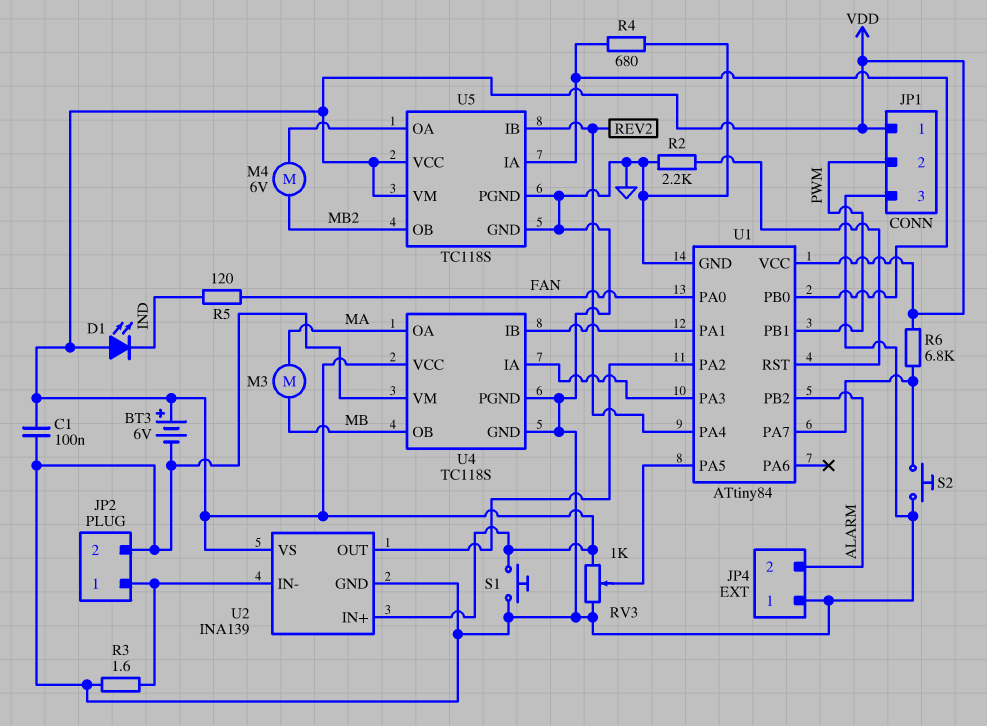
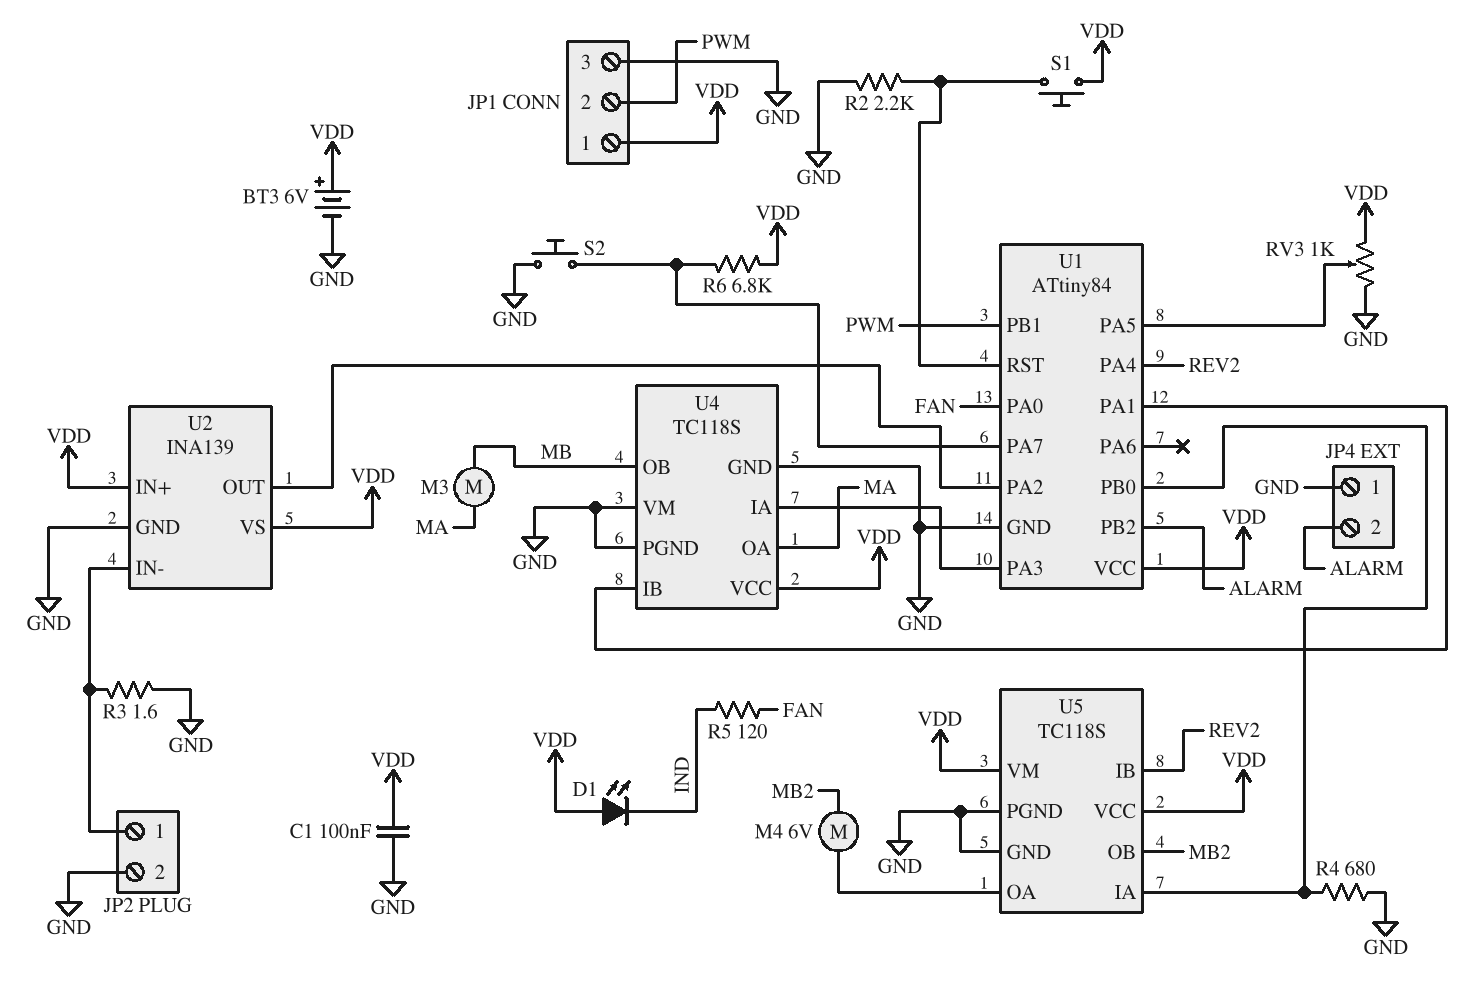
S1: button (GND, VDD) -> button (U1/RST, VDD)

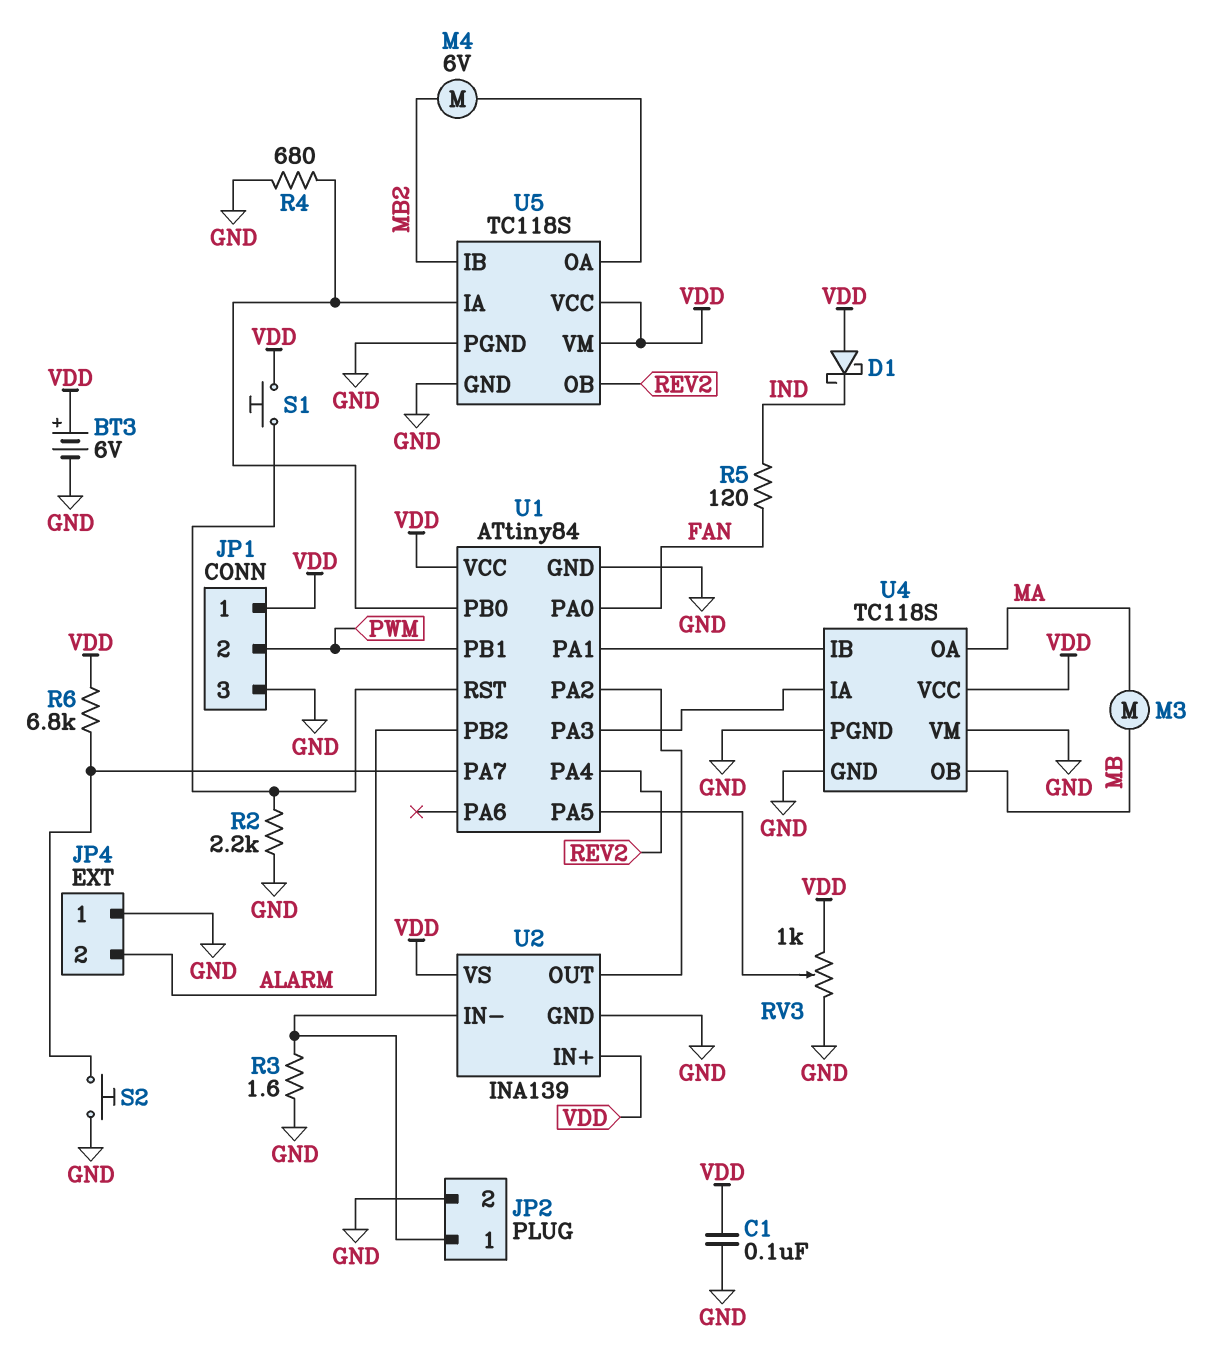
D1: LED (A VDD, K IND) -> schottky (A VDD, K IND)
U5 pin IB: REV2 -> MB2
U5 pin OB: MB2 -> REV2

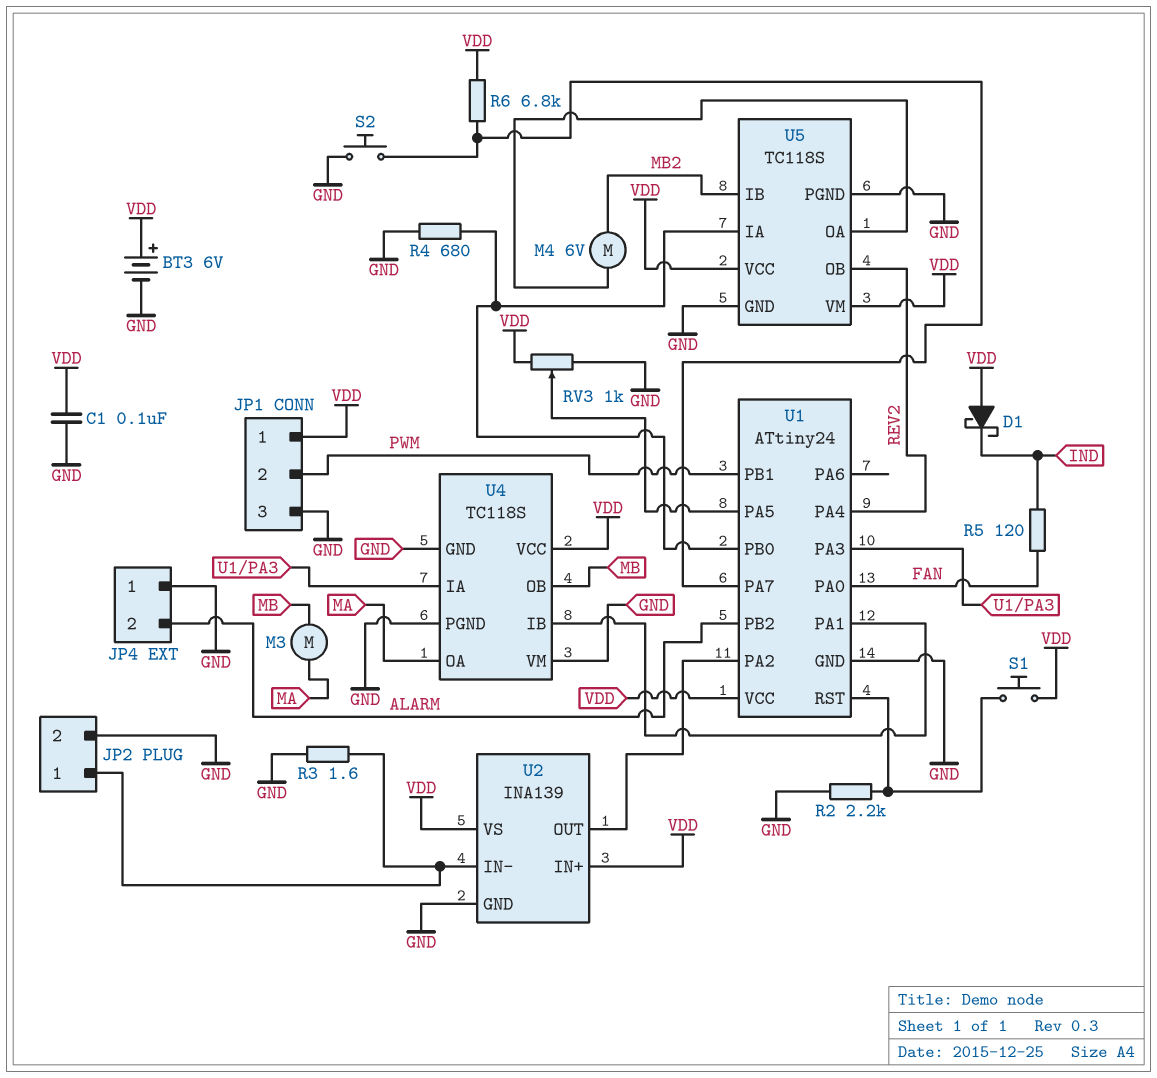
U1: ATtiny84 -> ATtiny24

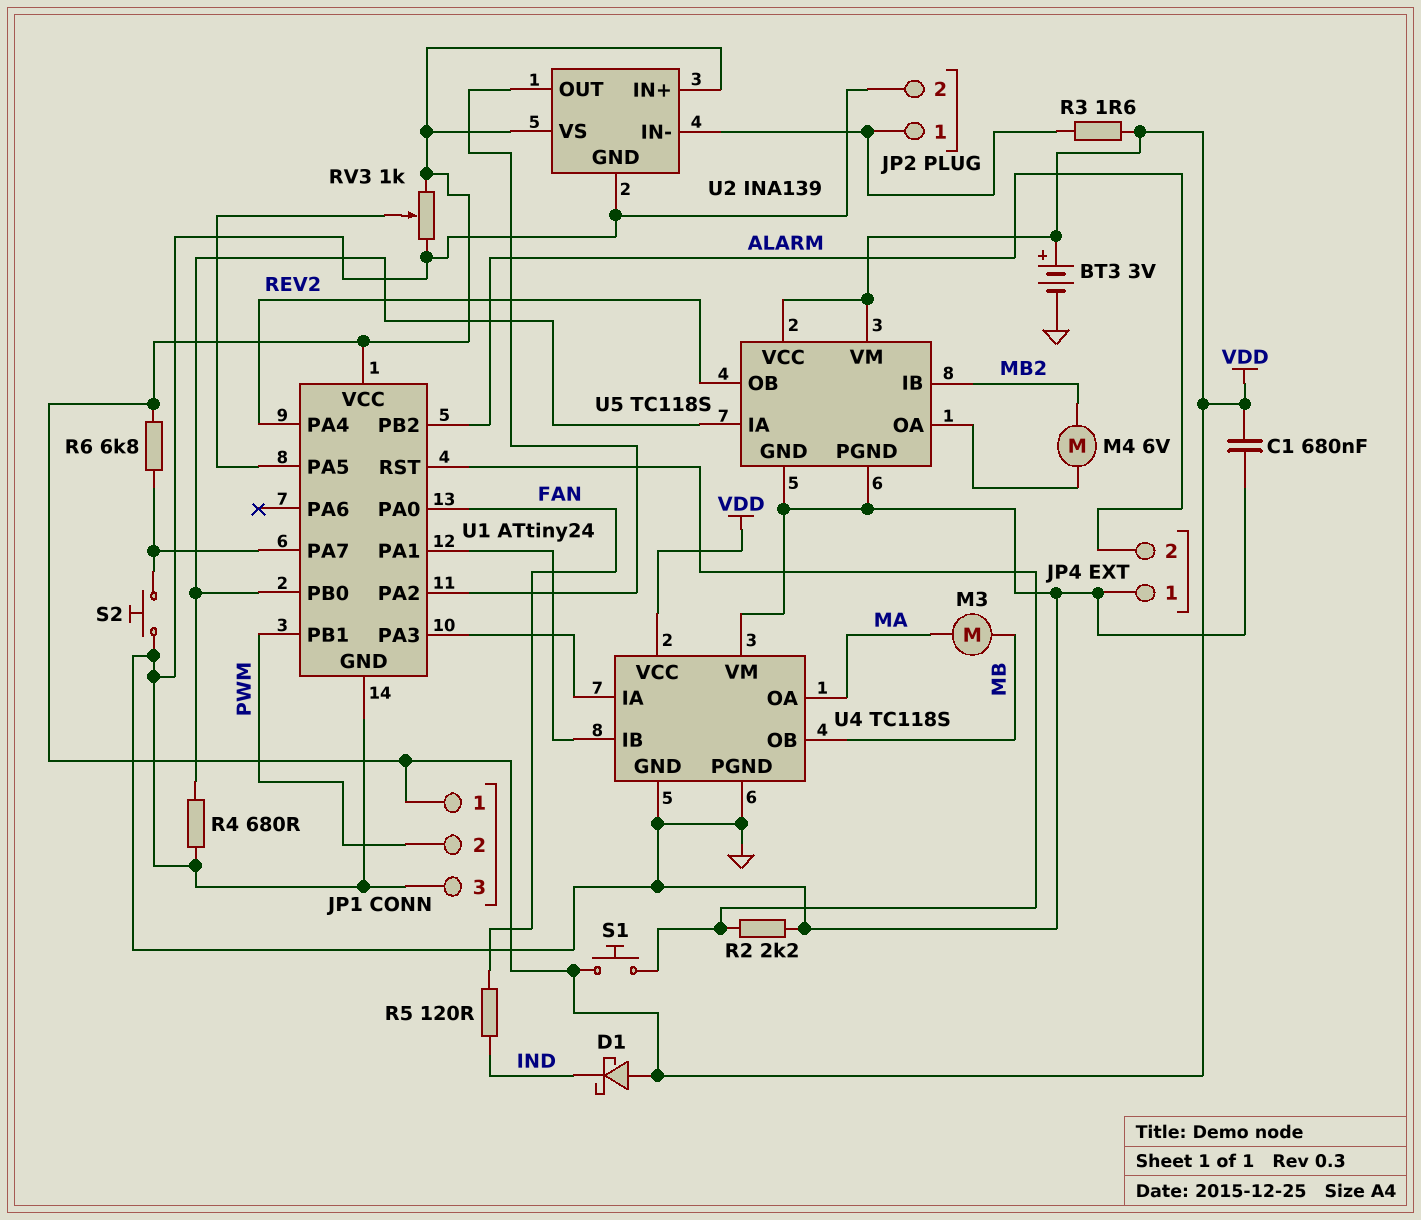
BT3: 6V (plus VDD, minus GND) -> 3V (plus VDD, minus GND)
C1: 100nF (GND, VDD) -> 680nF (GND, VDD)
R3: 1.6 (GND, JP2/1) -> 1.6 (JP2/1, VDD)

